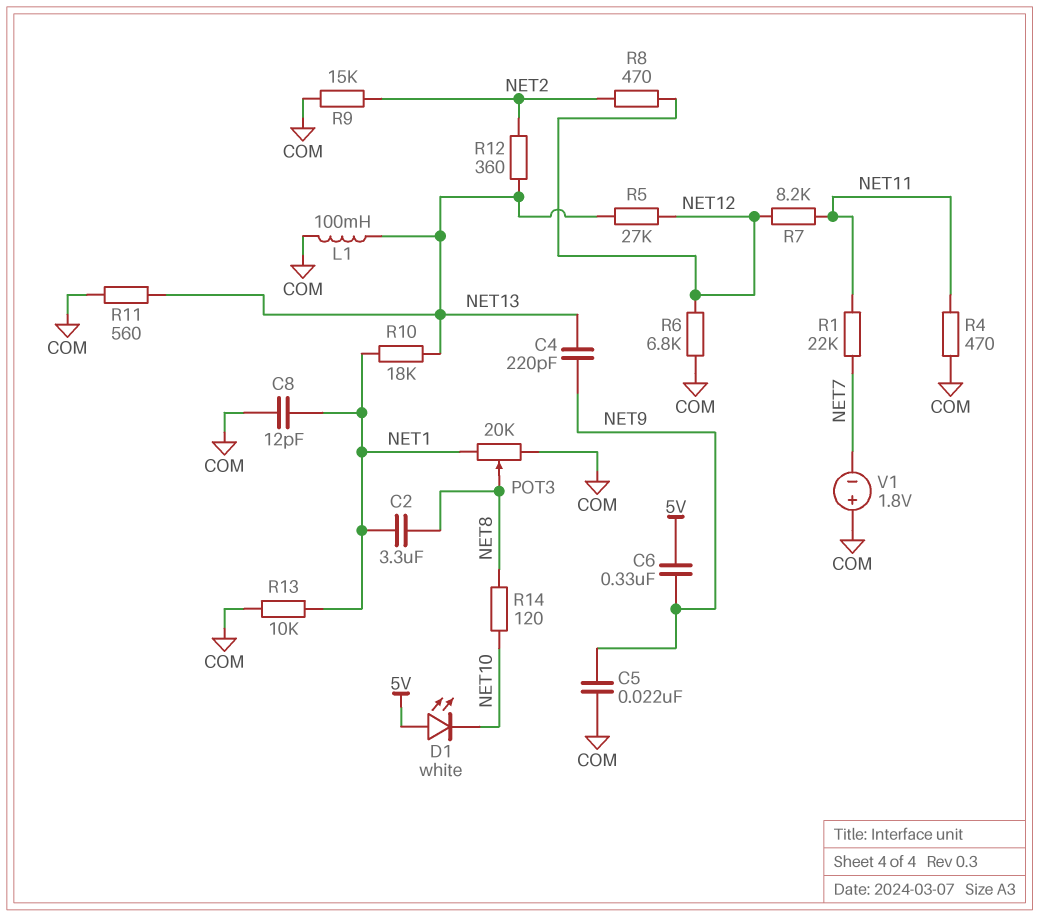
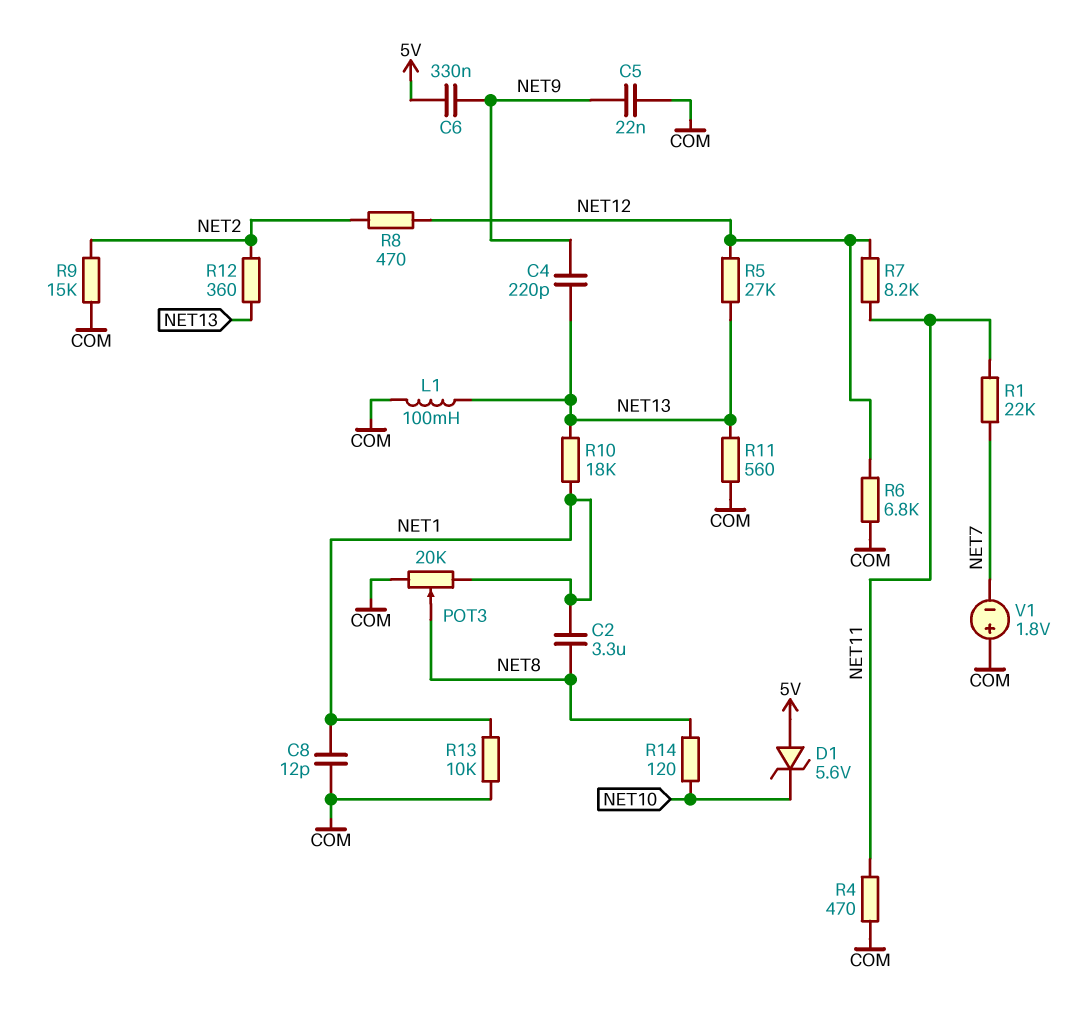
D1: LED white (A 5V, K NET10) -> zener 5.6V (A 5V, K NET10)

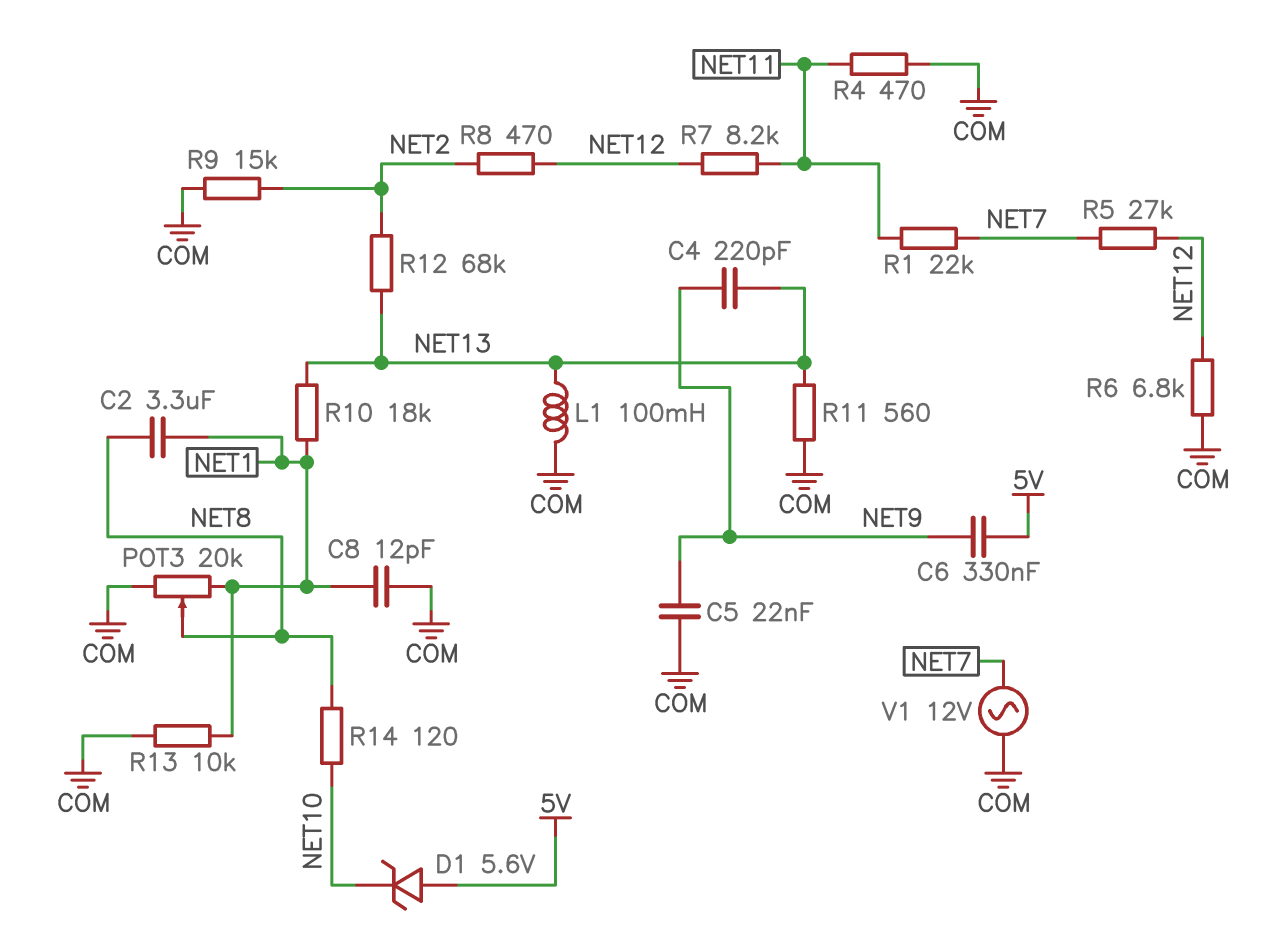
R5: 27k (NET12, NET13) -> 27k (NET7, NET12)
R12: 360 (NET2, NET13) -> 68k (NET2, NET13)
V1: 1.8V (plus COM, minus NET7) -> AC 12V (COM, NET7)

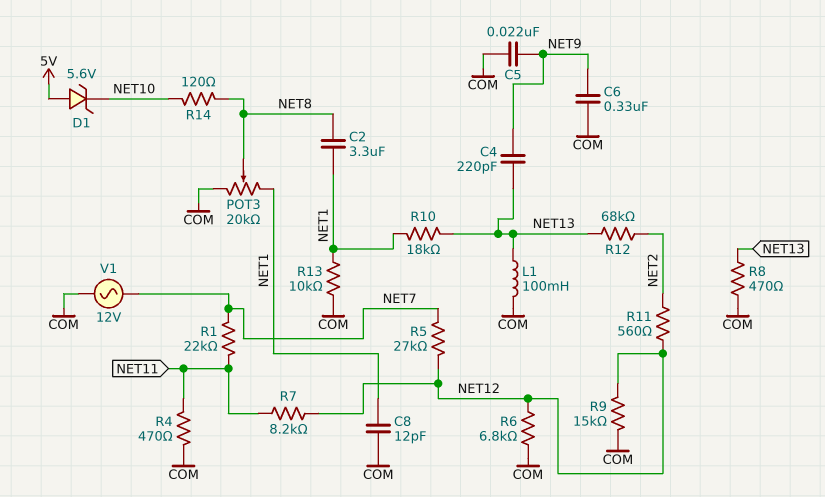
C6: 330nF (5V, NET9) -> 330nF (COM, NET9)
R8: 470 (NET2, NET12) -> 470 (COM, NET13)
R9: 15k (COM, NET2) -> 15k (COM, NET12)
R11: 560 (COM, NET13) -> 560 (NET2, NET12)

